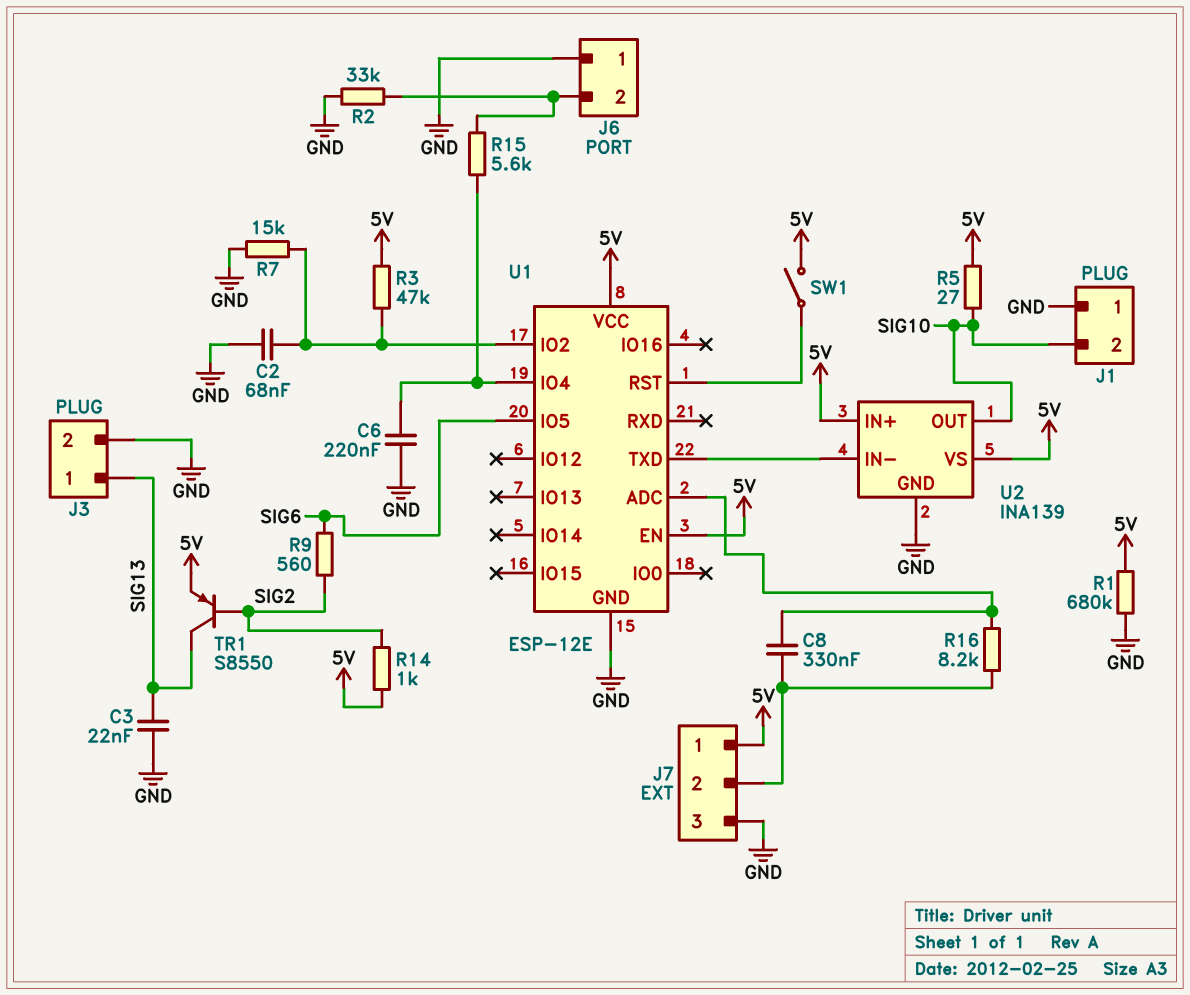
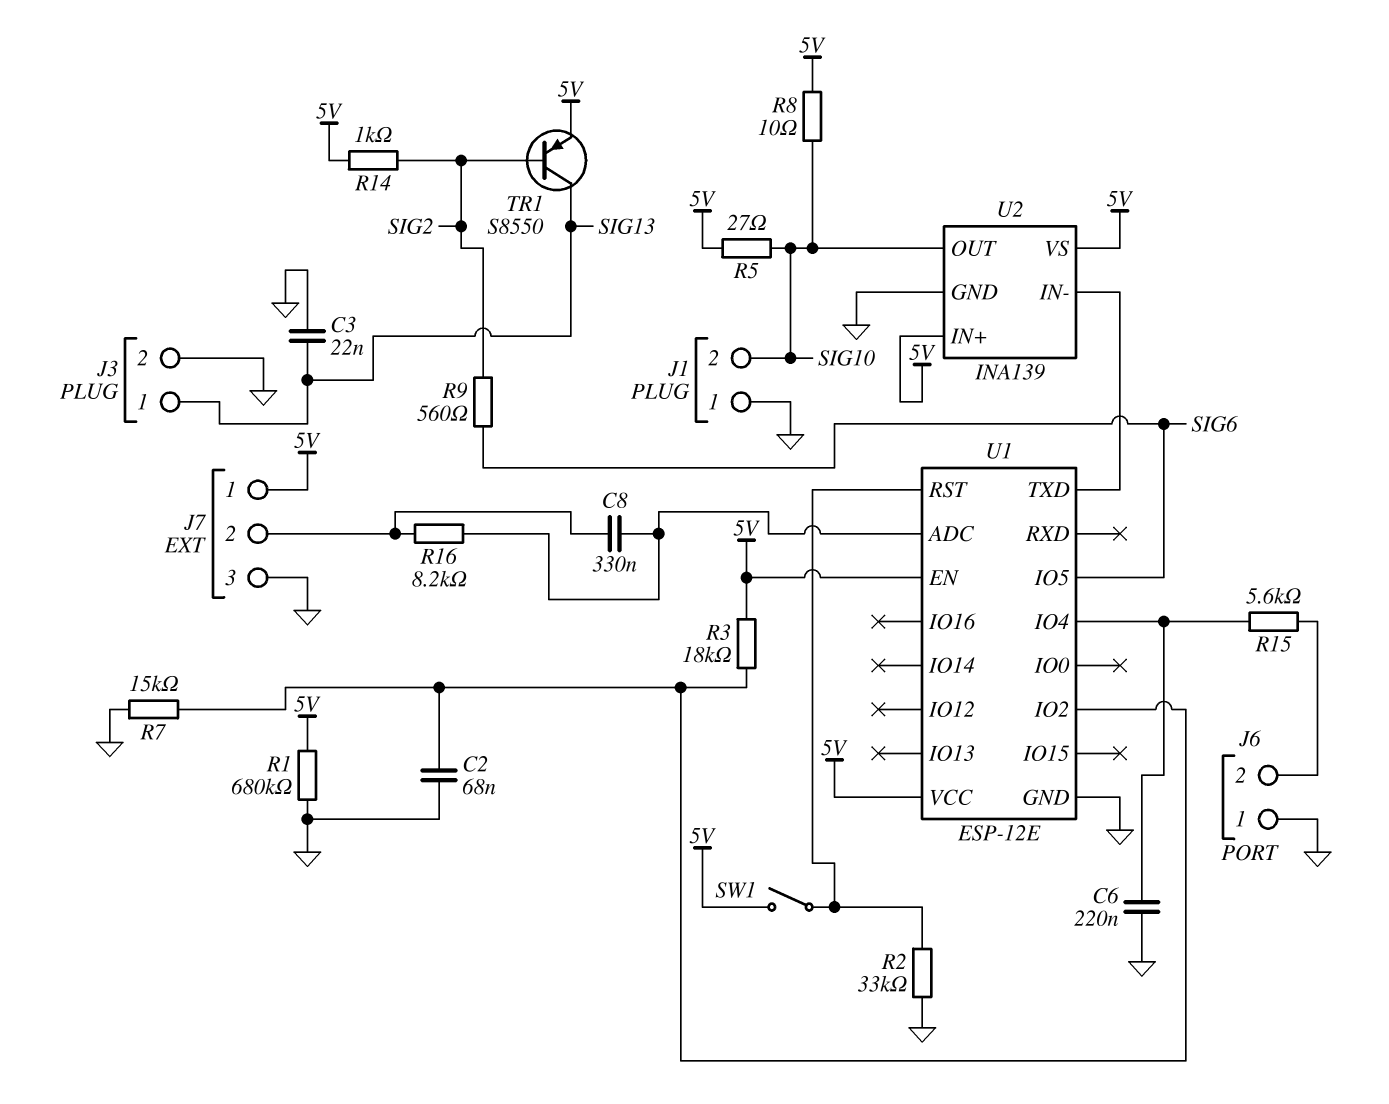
R2: 33k (GND, J6/2) -> 33k (GND, U1/RST)
R3: 47k (5V, U1/IO2) -> 18k (5V, U1/IO2)
R8: none -> 10 (5V, SIG10)

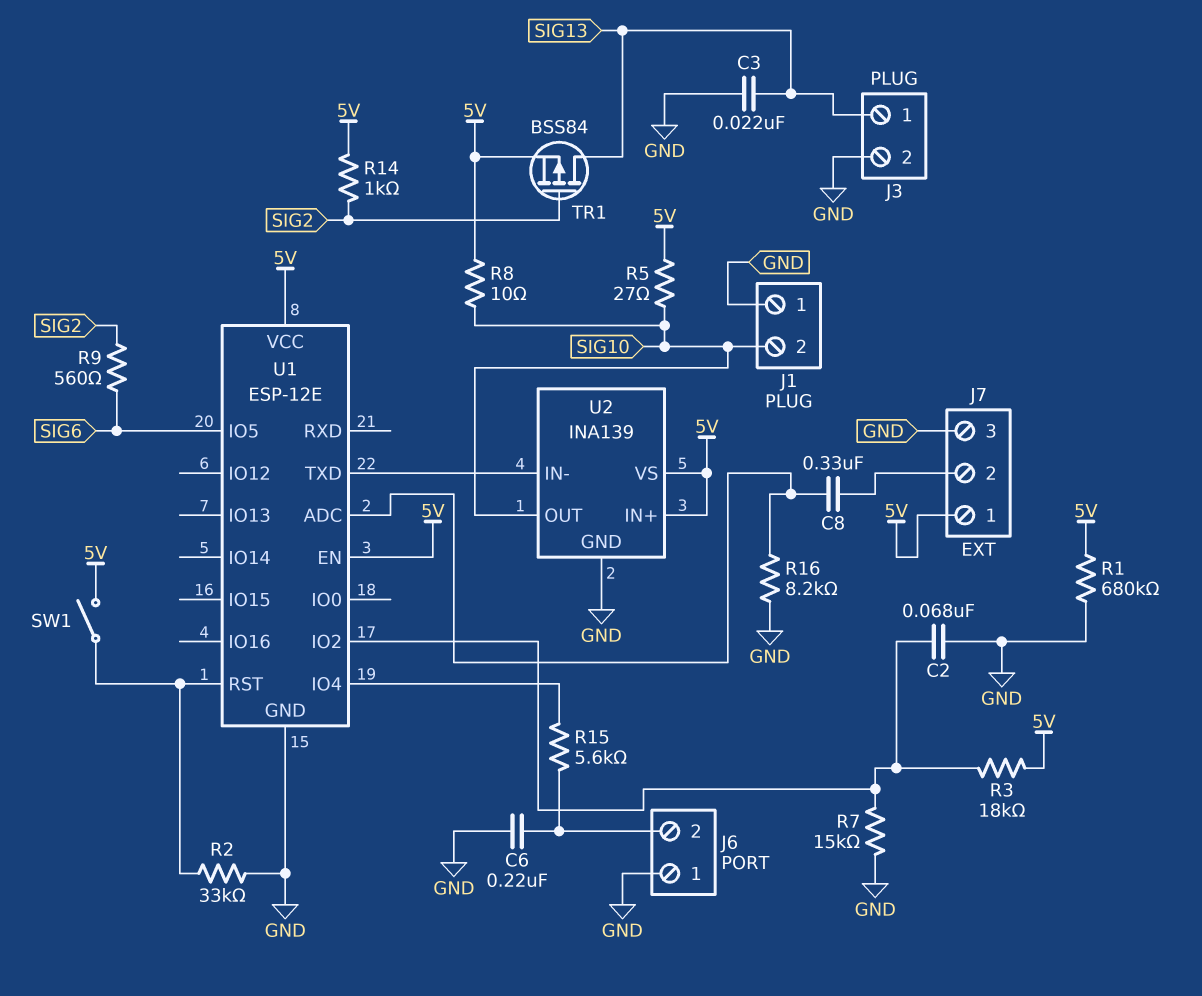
C6: 220nF (GND, U1/IO4) -> 220nF (GND, J6/2)
R16: 8.2k (J7/2, U1/ADC) -> 8.2k (GND, U1/ADC)
TR1: PNP S8550 (B SIG2, C SIG13, E 5V) -> PMOS BSS84 (G SIG2, D SIG13, S 5V)

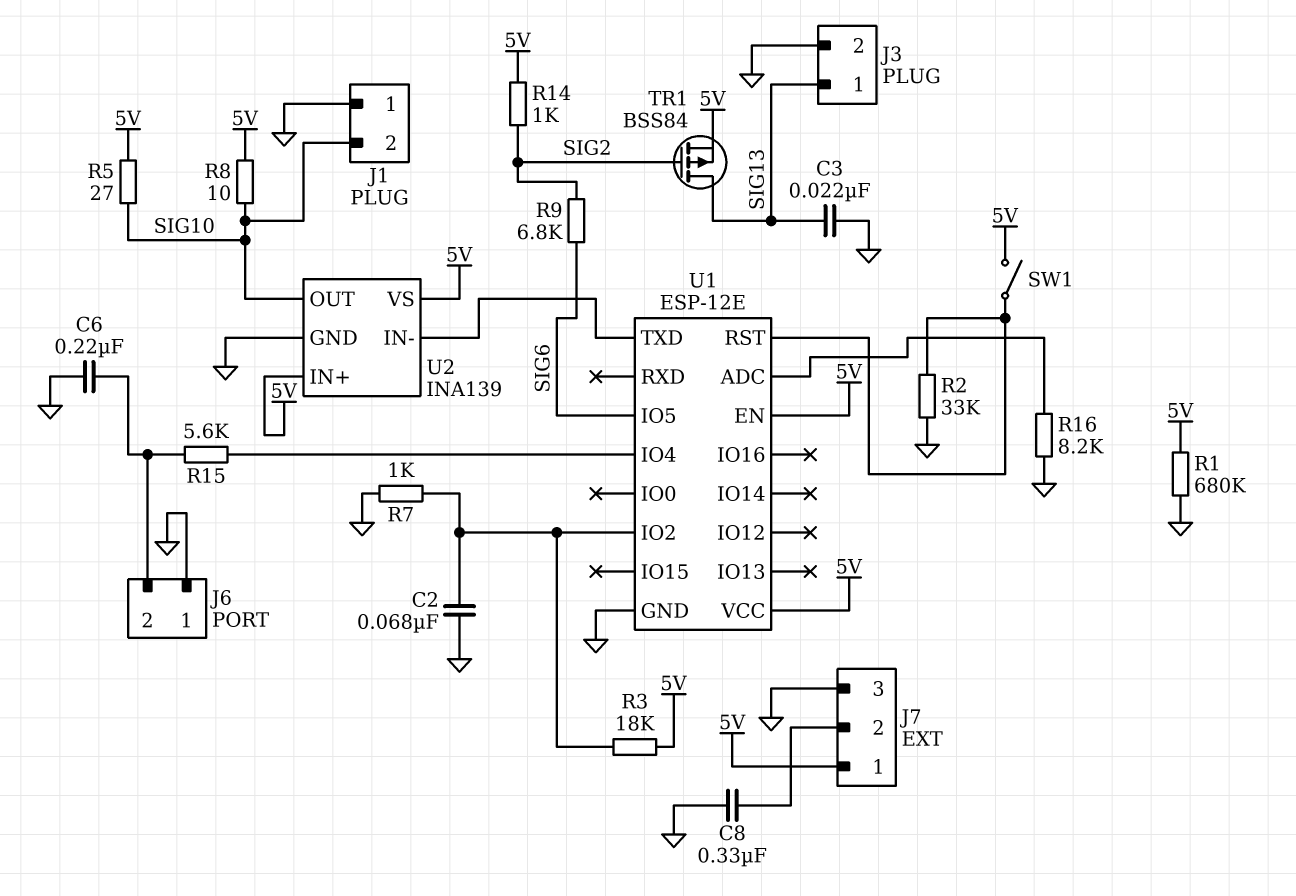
C8: 330nF (J7/2, U1/ADC) -> 330nF (GND, J7/2)
R7: 15k (GND, U1/IO2) -> 1k (GND, U1/IO2)
R9: 560 (SIG2, SIG6) -> 6.8k (SIG2, SIG6)

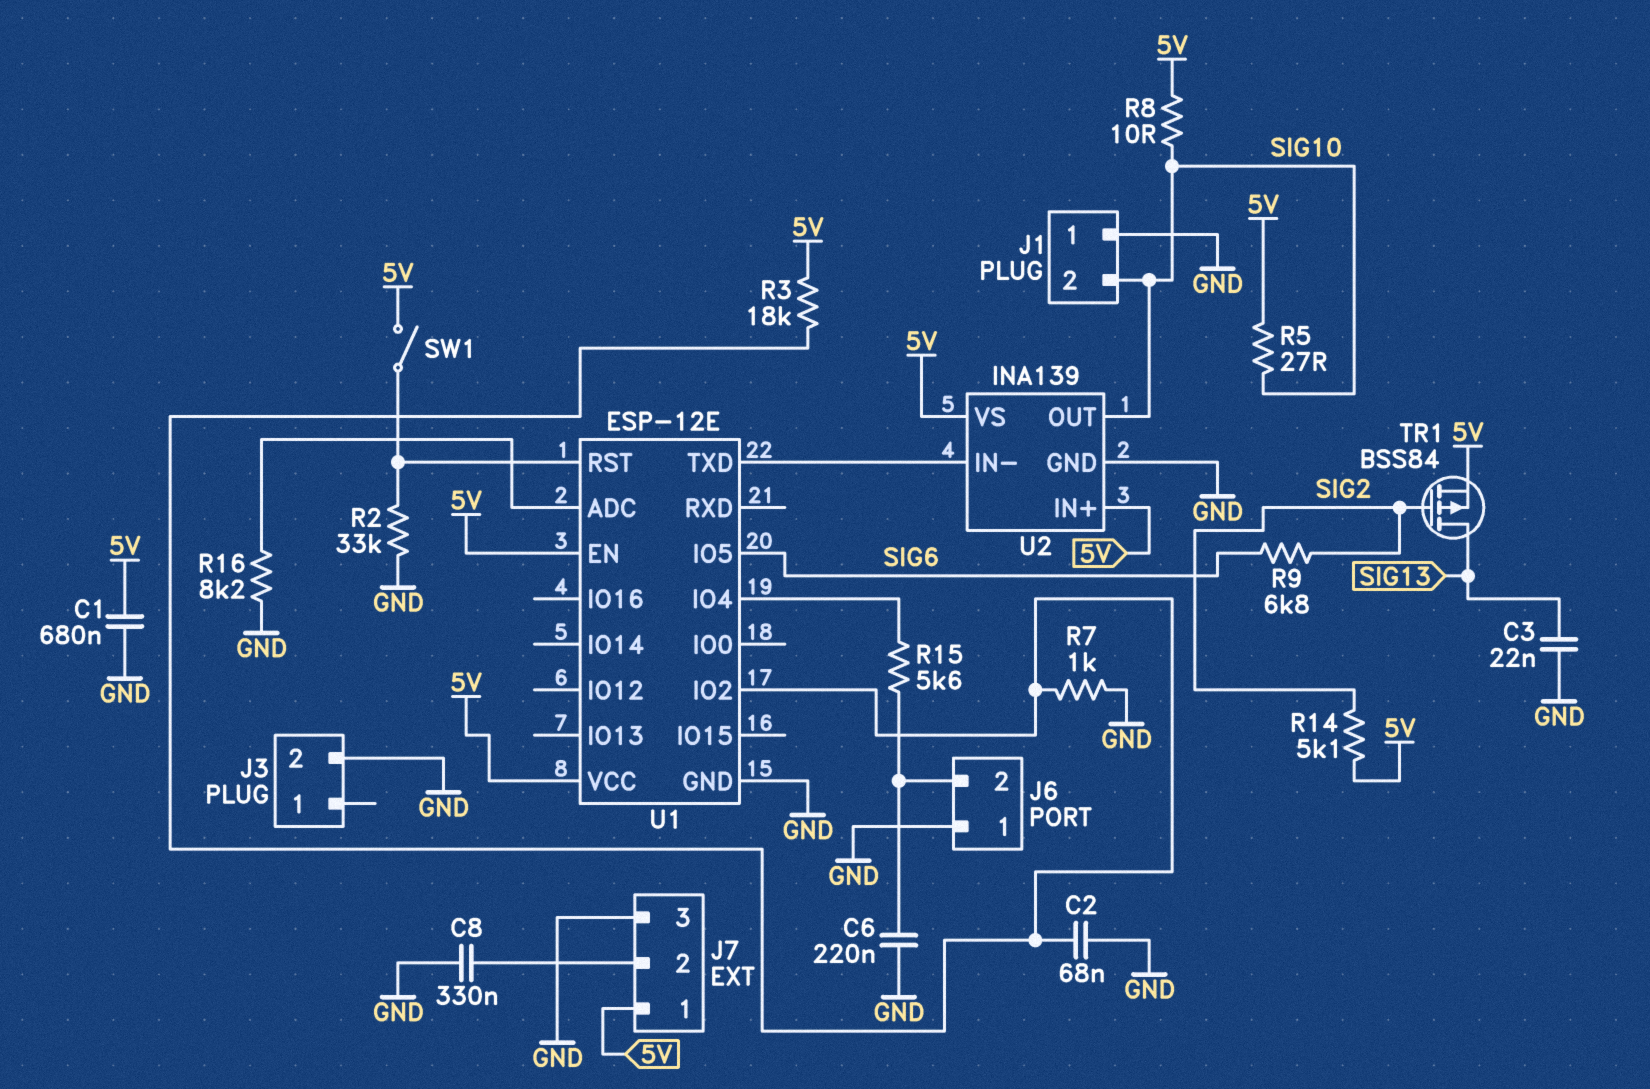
C1: none -> 680nF (5V, GND)
J3 pin 1: SIG13 -> none
R1: 680k (5V, GND) -> none
R14: 1k (5V, SIG2) -> 5.1k (5V, SIG2)

